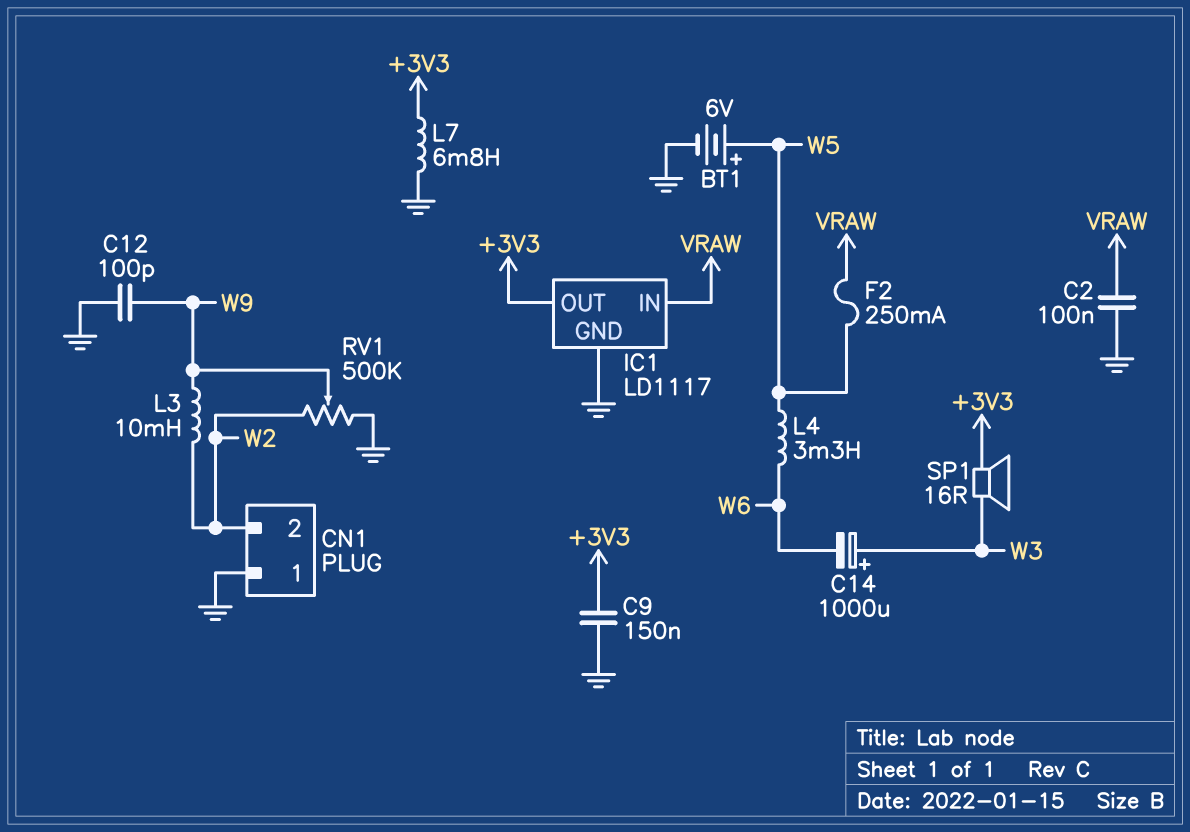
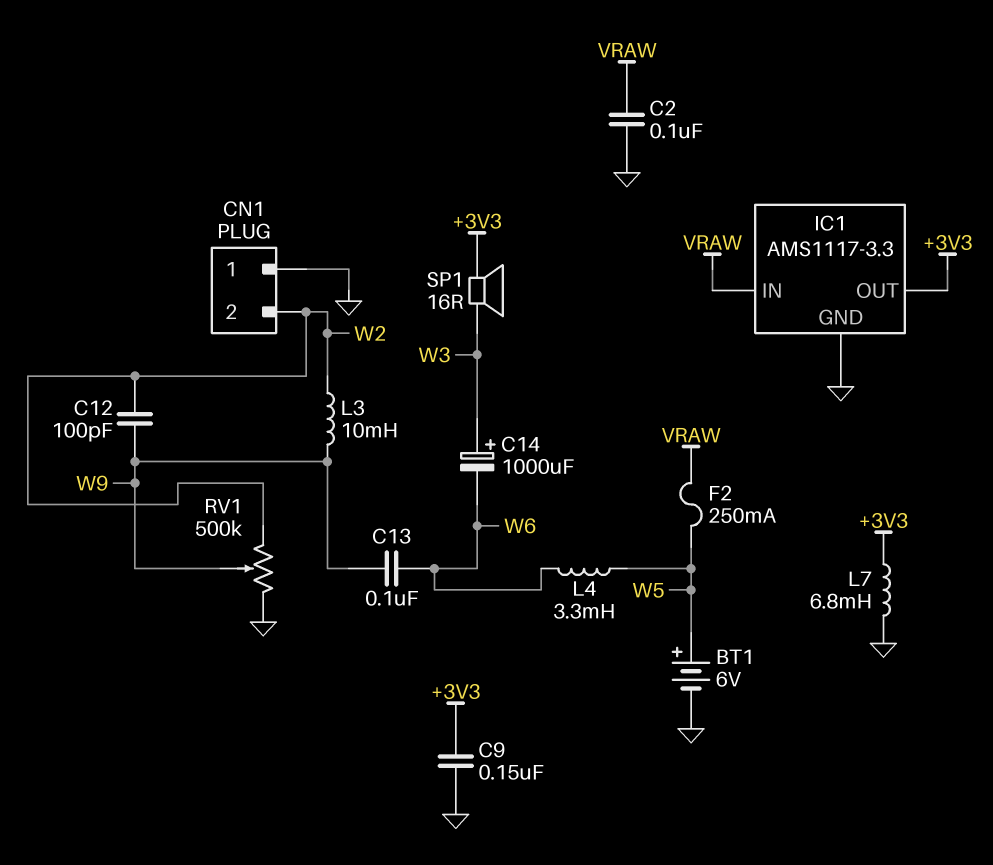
C12: 100pF (GND, W9) -> 100pF (W2, W9)
C13: none -> 100nF (W6, W9)
IC1: LD1117 -> AMS1117-3.3

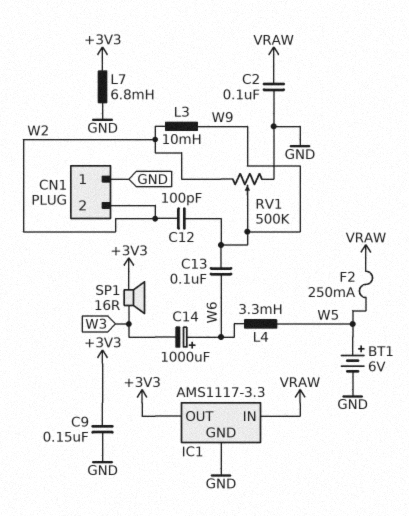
C14: 1000uF (plus W3, minus W6) -> 1000uF (plus W6, minus W3)

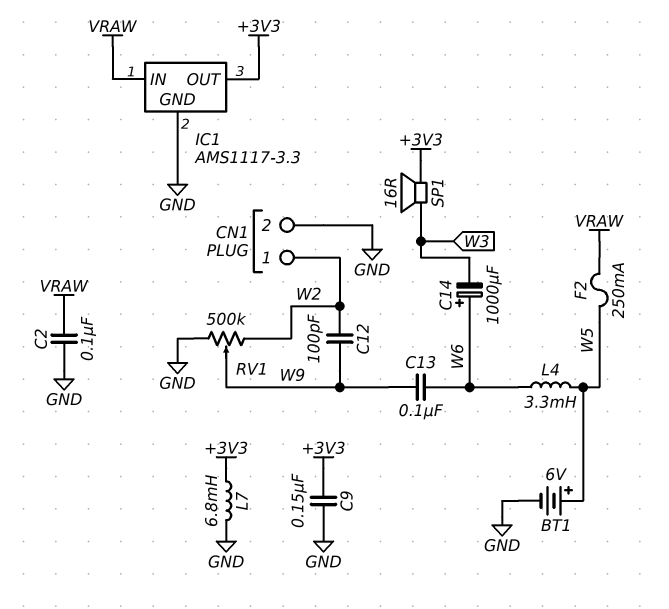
CN1 pin 1: GND -> W2
CN1 pin 2: W2 -> GND
L3: 10mH (W2, W9) -> none

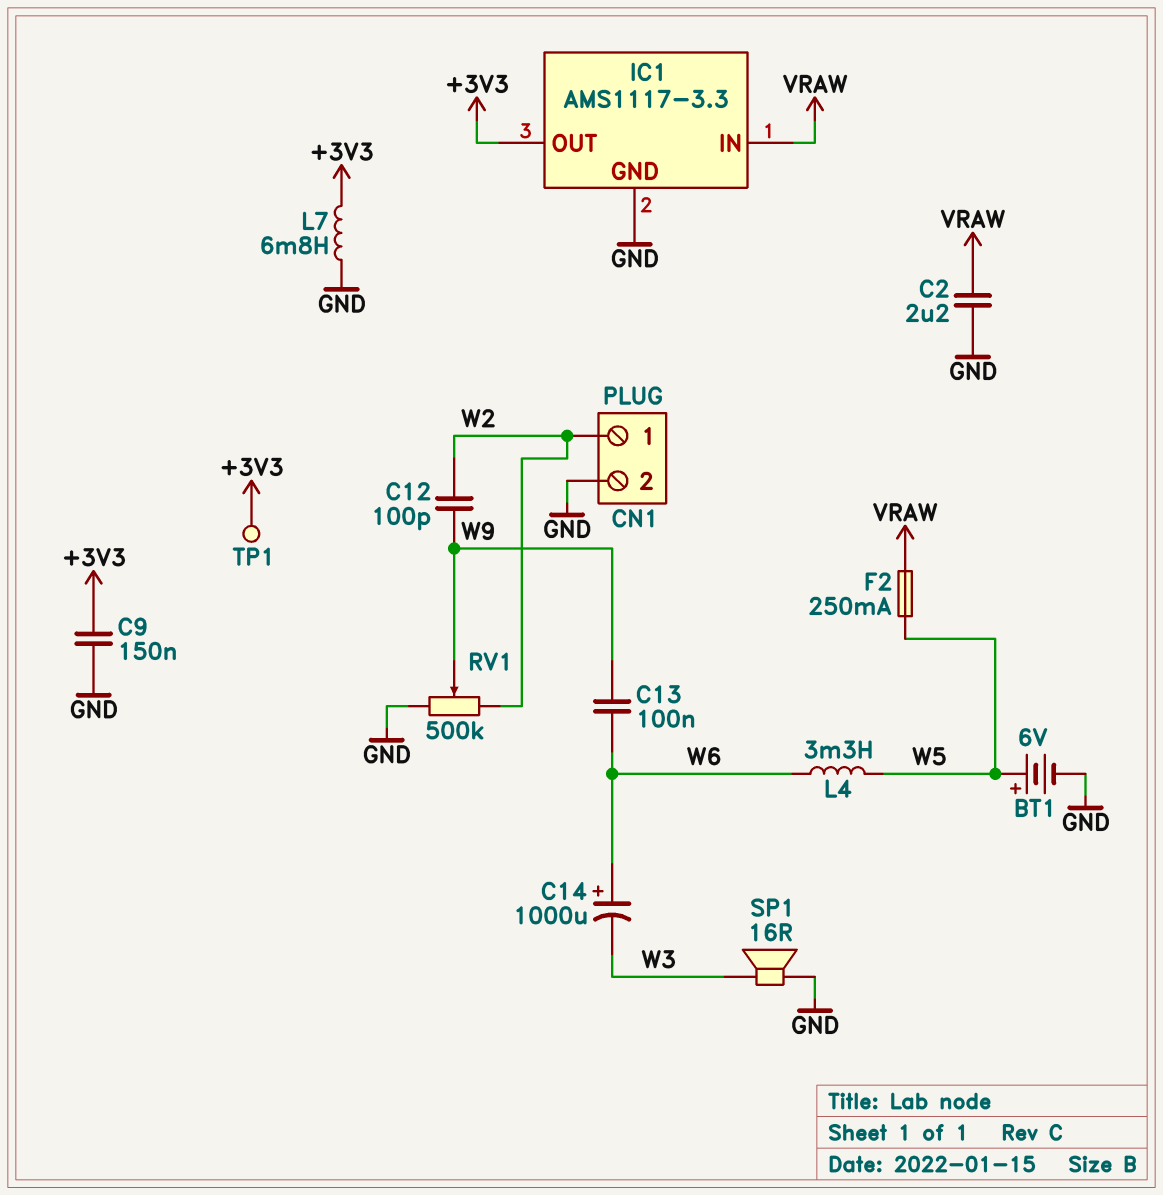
C2: 100nF (GND, VRAW) -> 2.2uF (GND, VRAW)
SP1: speaker 16R (+3V3, W3) -> speaker 16R (GND, W3)
TP1: none -> test point (+3V3)

